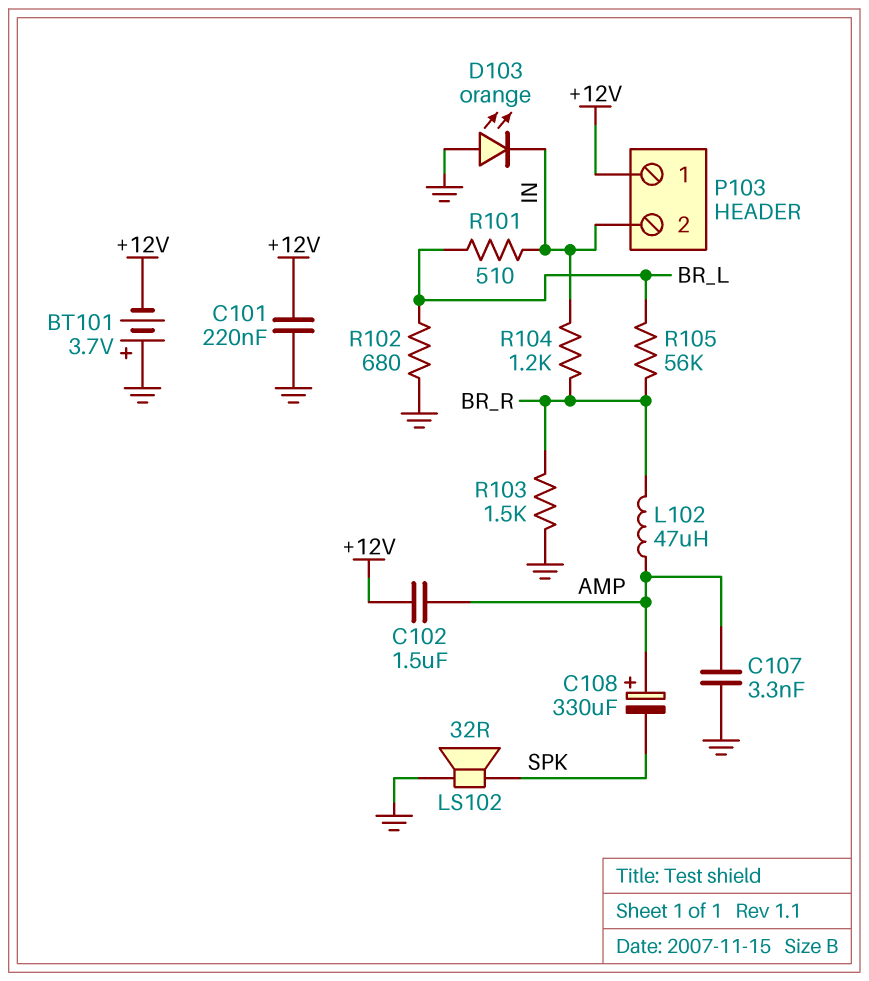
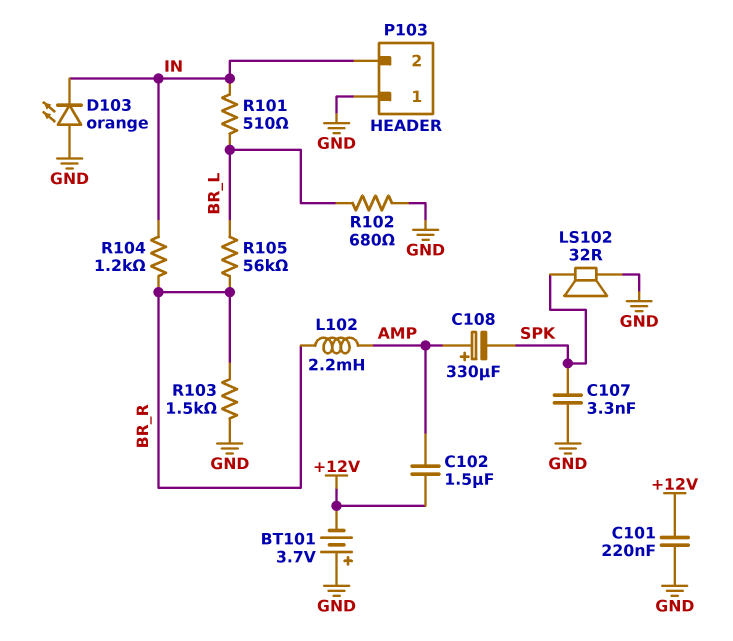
C107: 3.3nF (AMP, GND) -> 3.3nF (GND, SPK)
L102: 47uH (AMP, BR_R) -> 2.2mH (AMP, BR_R)
P103 pin 1: +12V -> GND

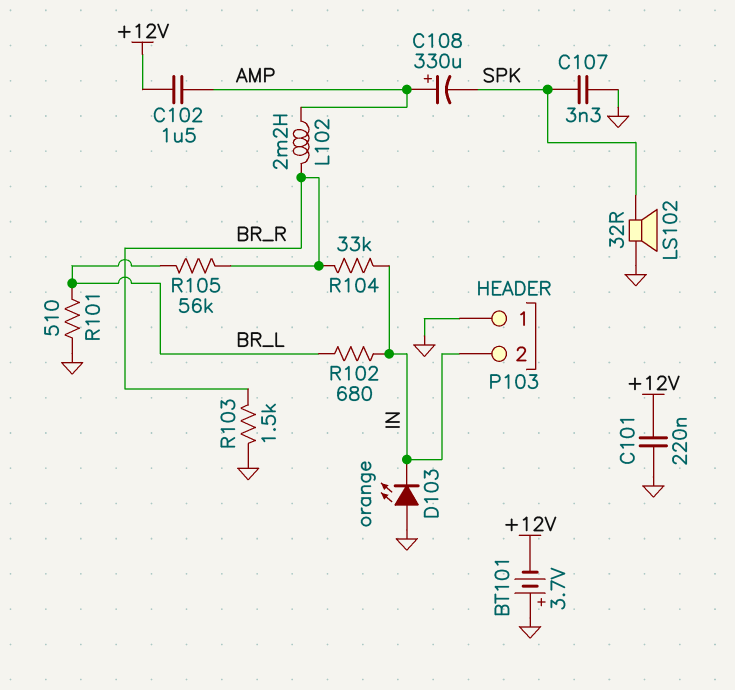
R101: 510 (BR_L, IN) -> 510 (BR_L, GND)
R102: 680 (BR_L, GND) -> 680 (BR_L, IN)
R104: 1.2k (BR_R, IN) -> 33k (BR_R, IN)

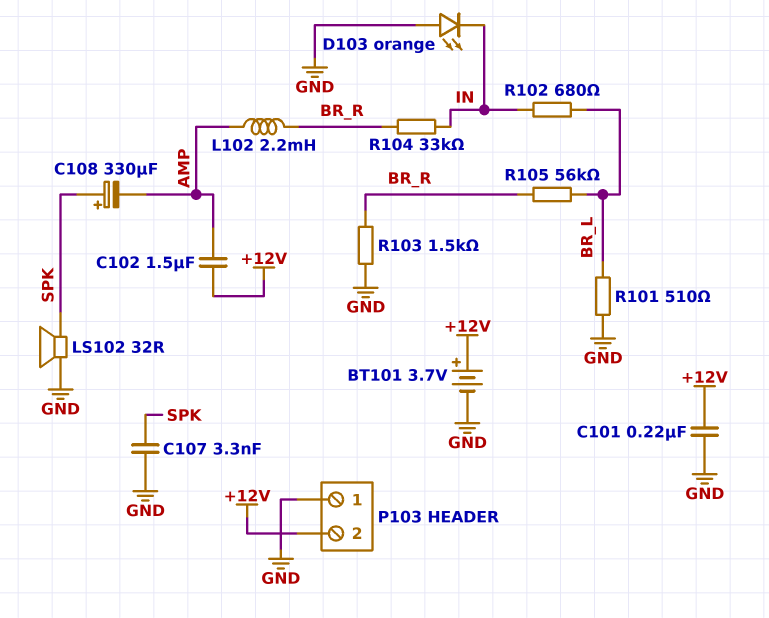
BT101: 3.7V (plus GND, minus +12V) -> 3.7V (plus +12V, minus GND)
C108: 330uF (plus AMP, minus SPK) -> 330uF (plus SPK, minus AMP)
P103 pin 2: IN -> +12V

